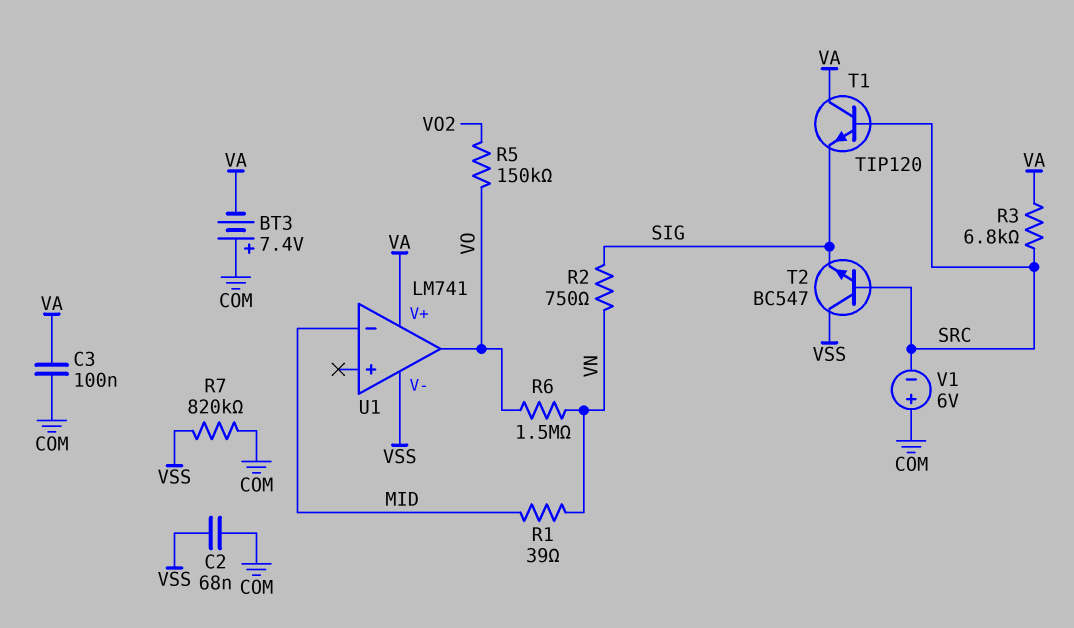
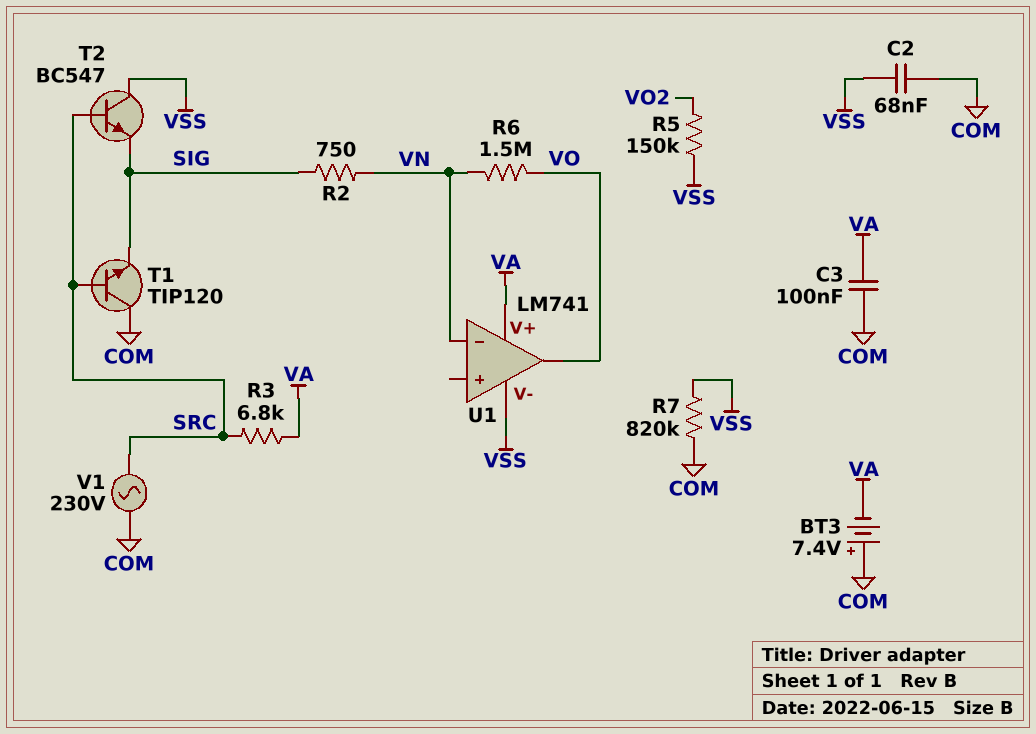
R1: 39 (MID, VN) -> none
R5: 150k (VO, VO2) -> 150k (VO2, VSS)
T1: NPN TIP120 (B SRC, C VA, E SIG) -> NPN TIP120 (B SRC, C COM, E SIG)
U1 pin in-: MID -> VN
V1: 6V (plus COM, minus SRC) -> AC 230V (COM, SRC)

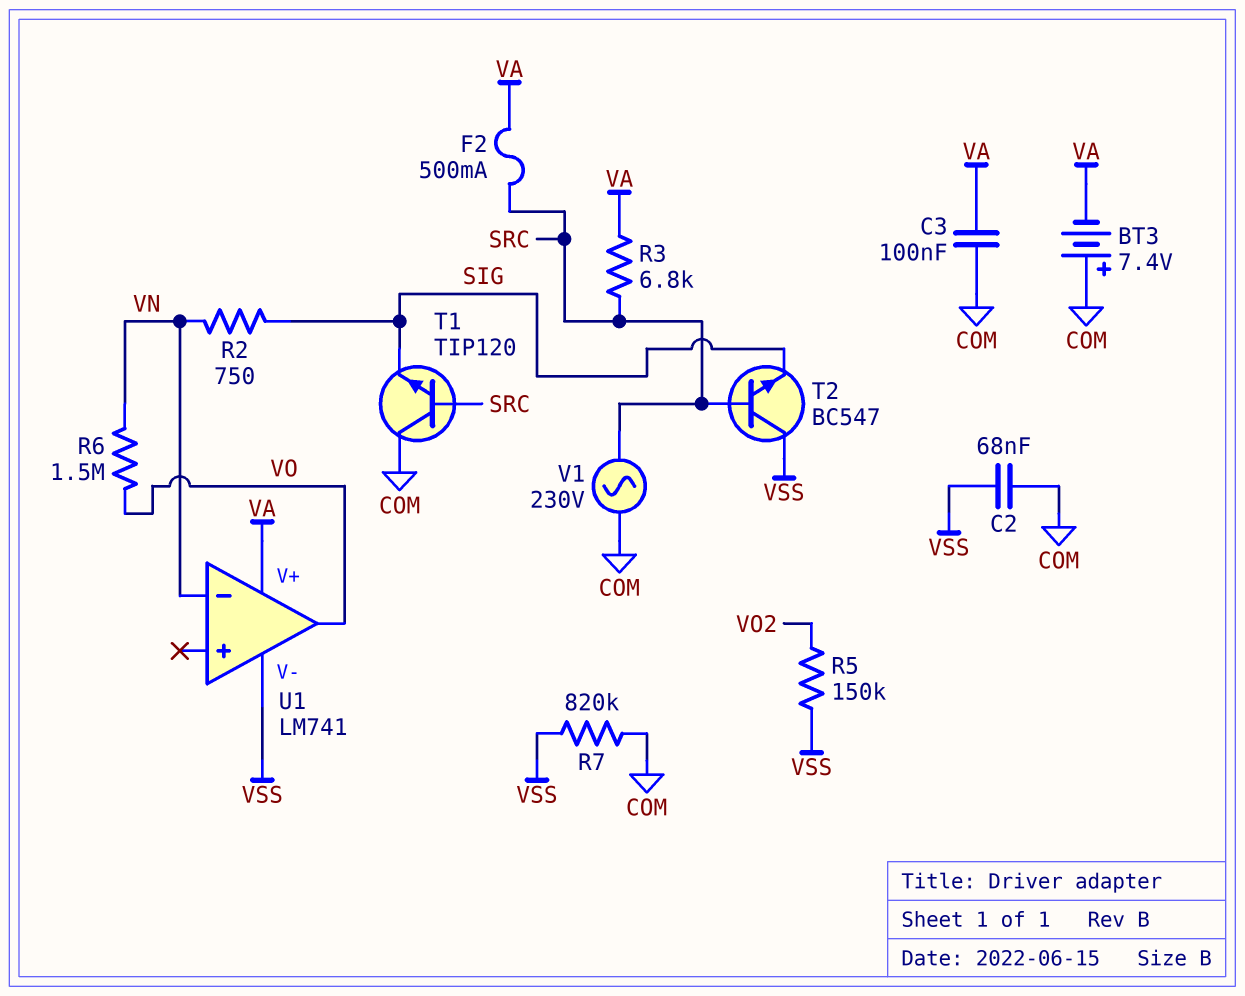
F2: none -> 500mA (SRC, VA)

